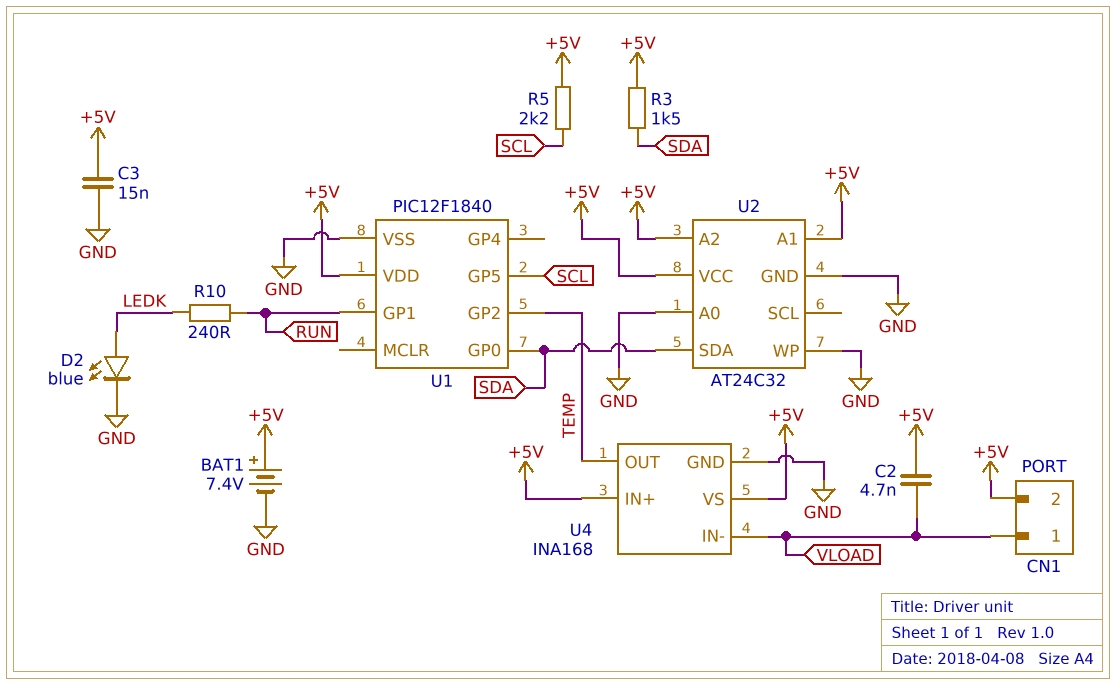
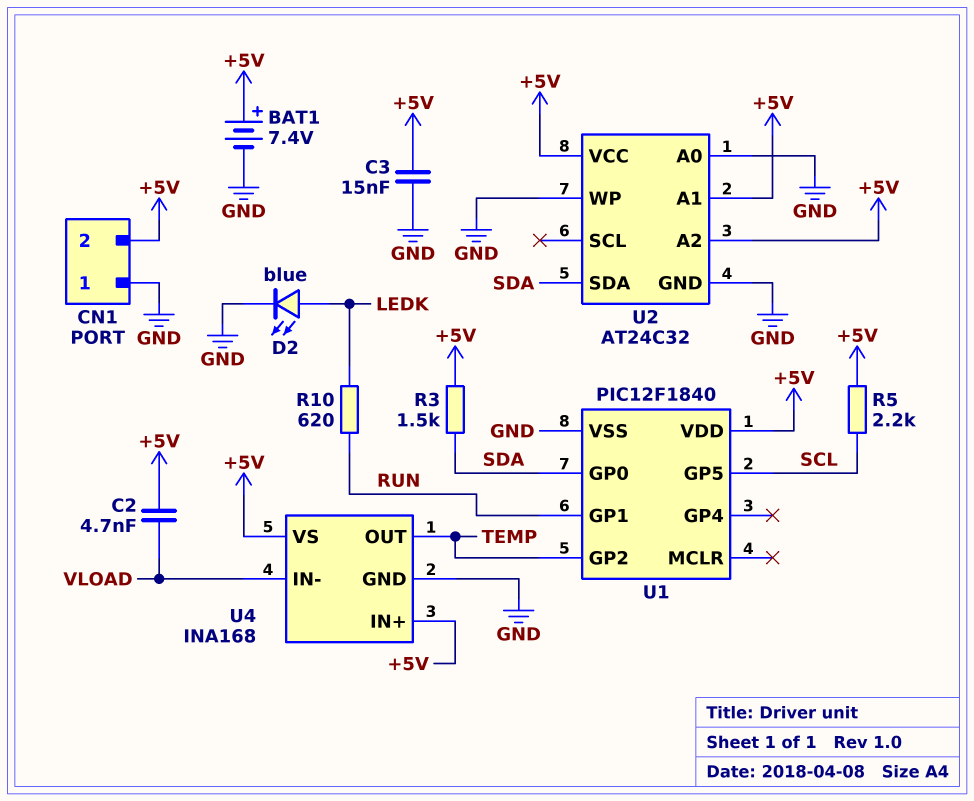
CN1 pin 1: VLOAD -> GND
R10: 240 (LEDK, RUN) -> 620 (LEDK, RUN)

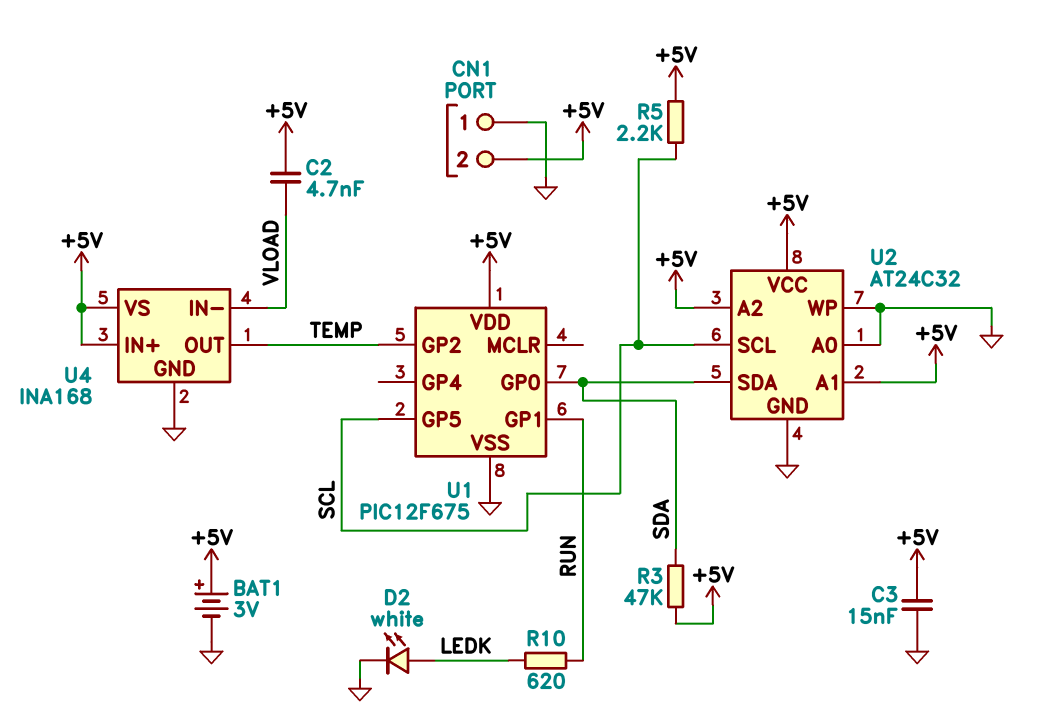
BAT1: 7.4V (plus +5V, minus GND) -> 3V (plus +5V, minus GND)
D2: LED blue (A LEDK, K GND) -> LED white (A LEDK, K GND)
R3: 1.5k (+5V, SDA) -> 47k (+5V, SDA)
U1: PIC12F1840 -> PIC12F675
U2 pin SCL: none -> SCL

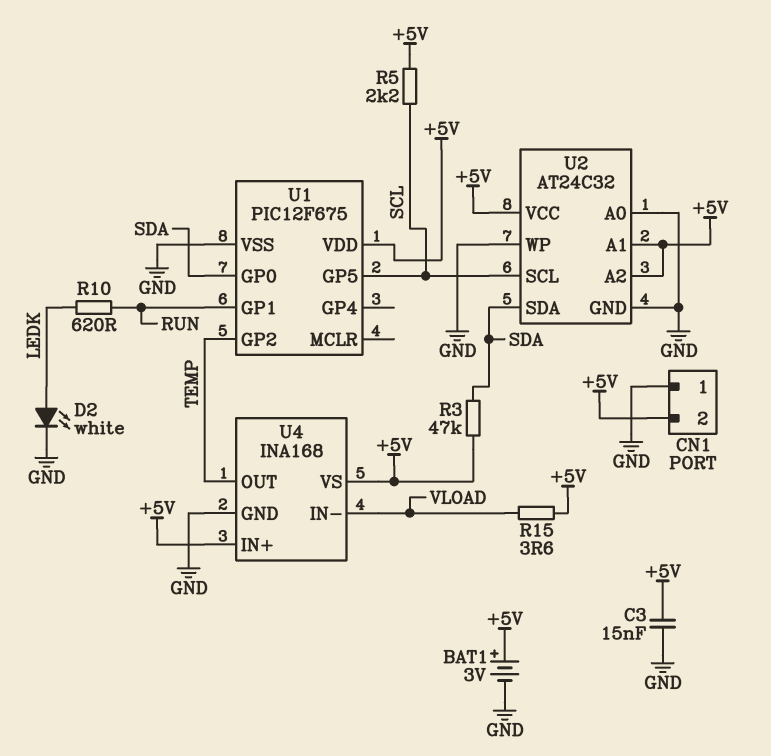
C2: 4.7nF (+5V, VLOAD) -> none
R15: none -> 3.6 (+5V, VLOAD)

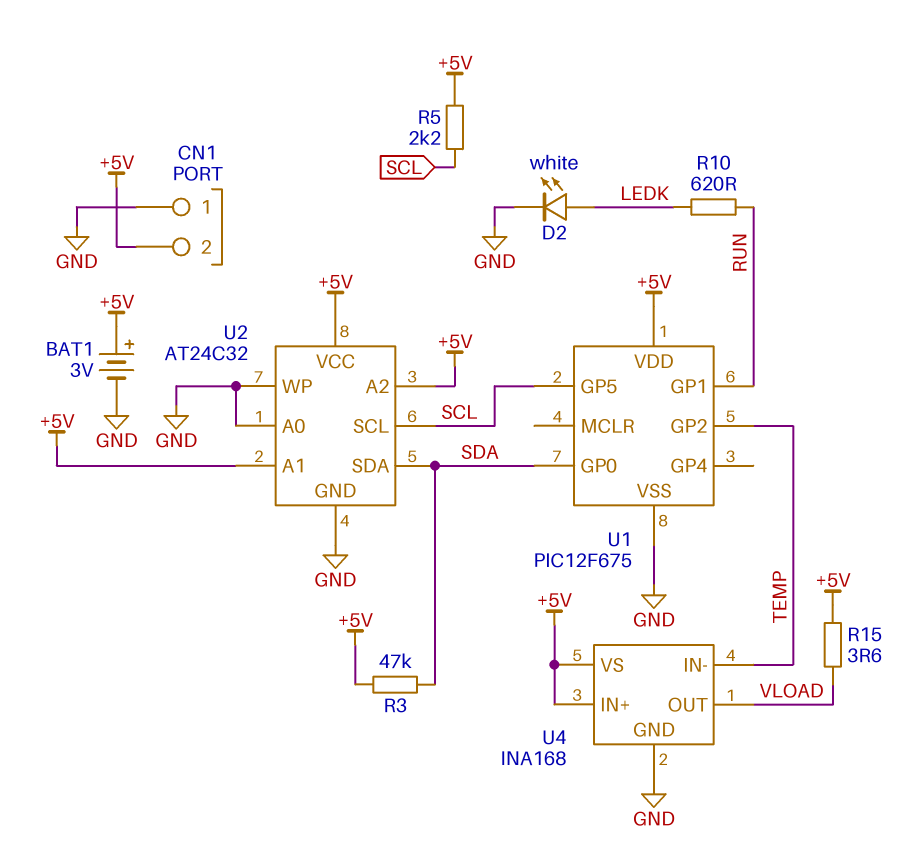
C3: 15nF (+5V, GND) -> none
U4 pin IN-: VLOAD -> TEMP
U4 pin OUT: TEMP -> VLOAD

